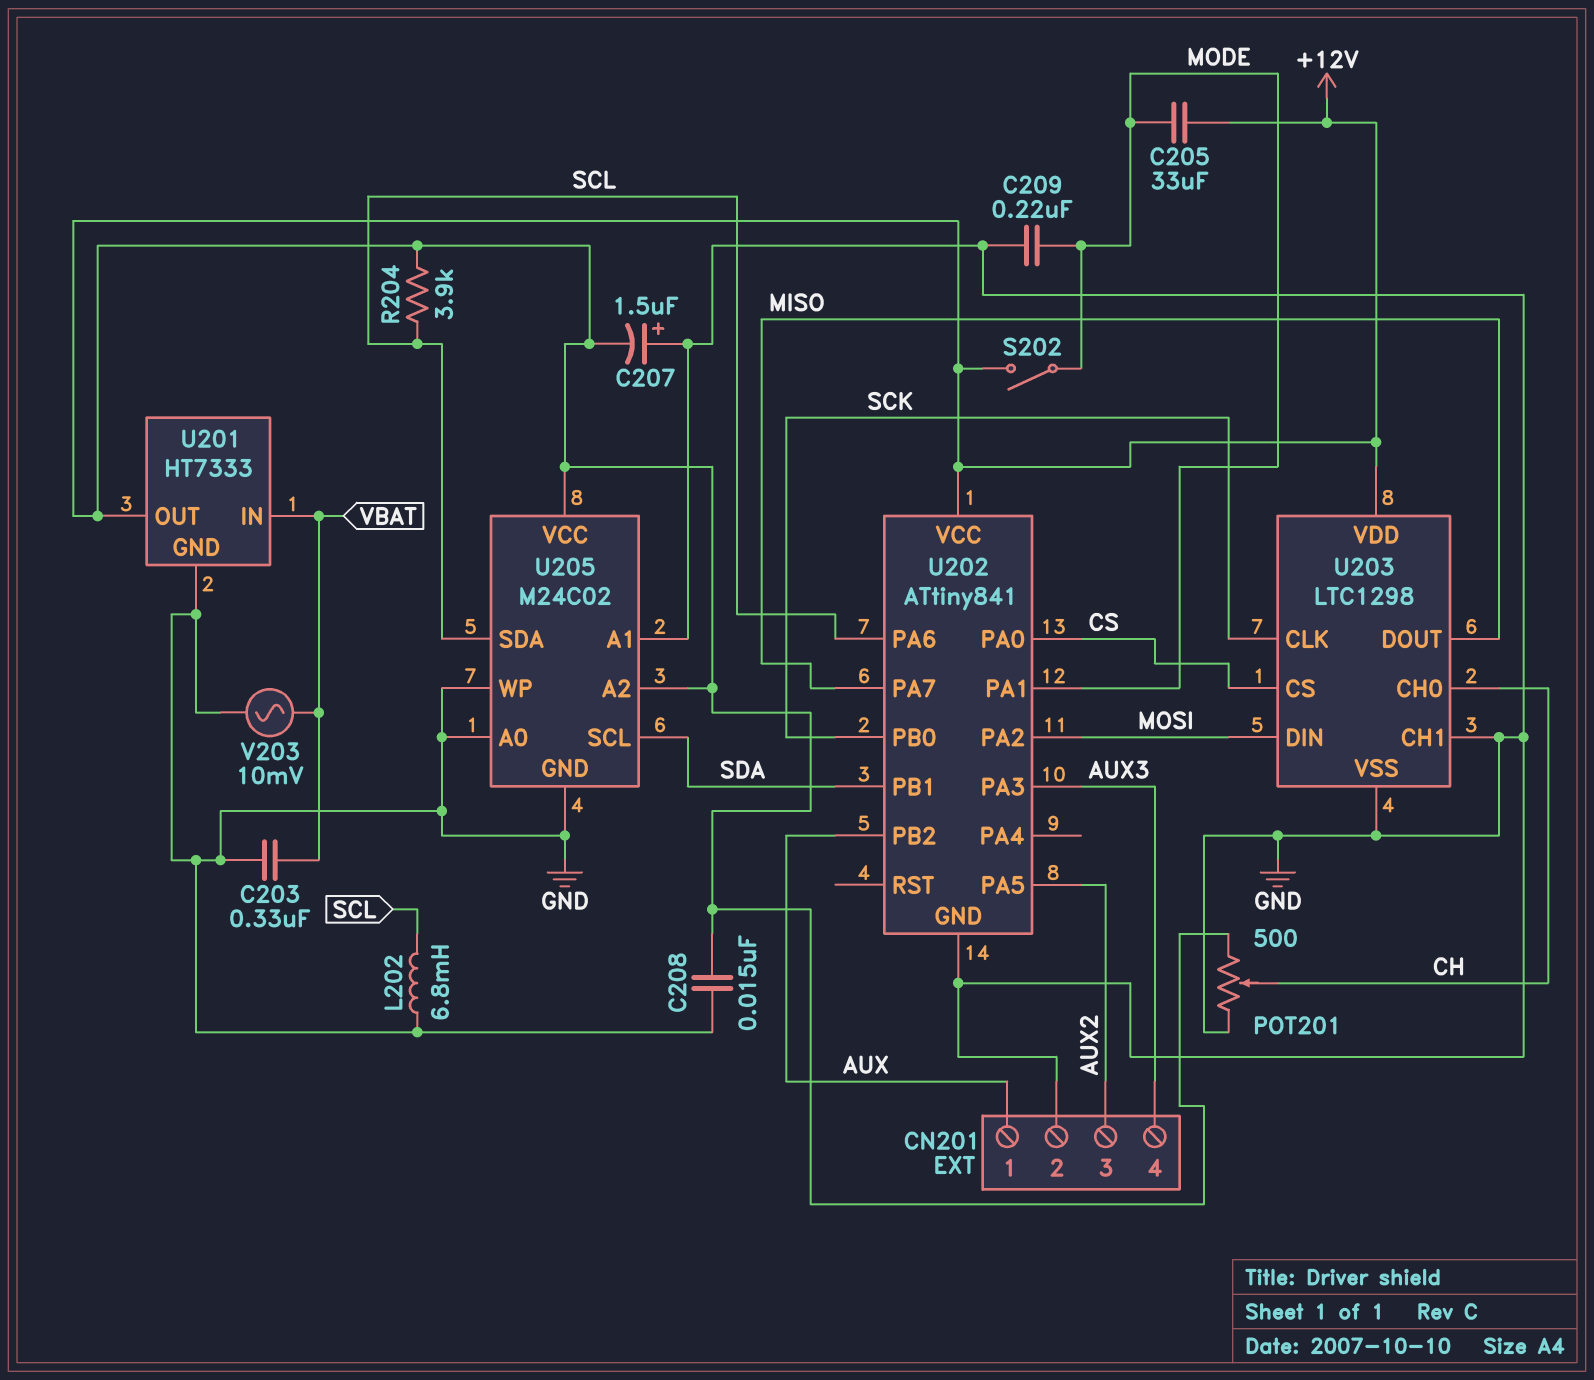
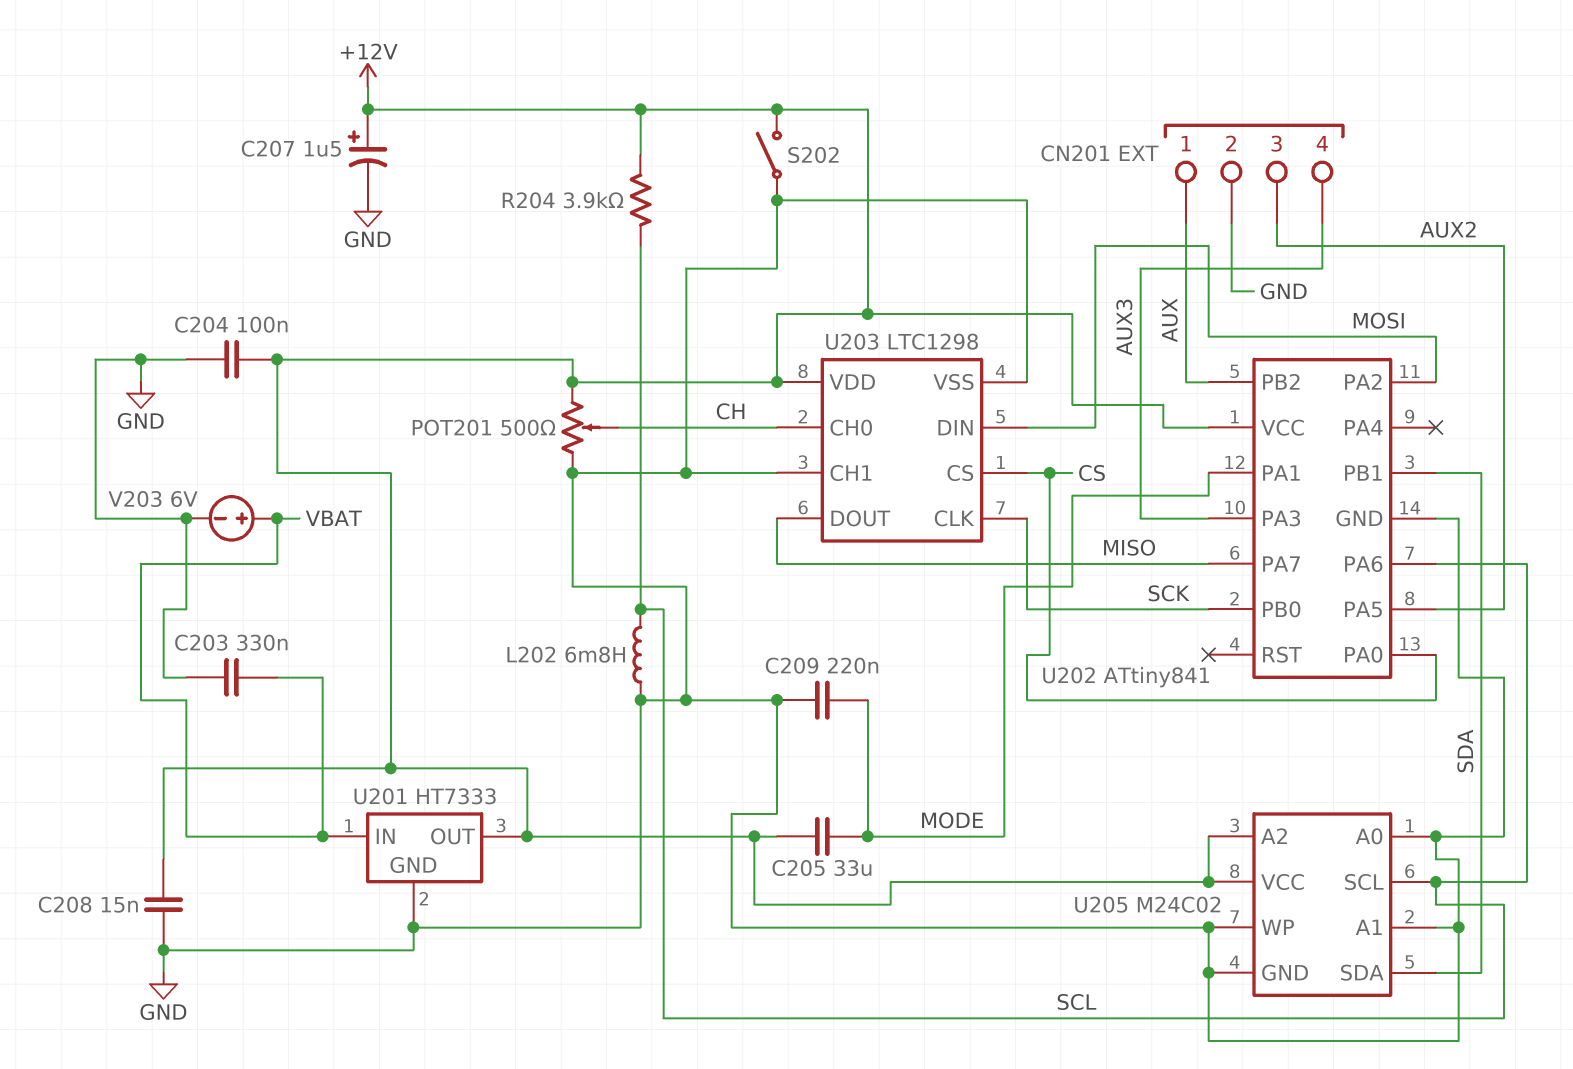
C204: none -> 100nF (+12V, GND)
C207: 1.5uF (plus GND, minus +12V) -> 1.5uF (plus +12V, minus GND)
S202: switch (+12V, MODE) -> switch (+12V, GND)
U205 pin SCL: SDA -> SCL
U205 pin SDA: SCL -> SDA
V203: AC 10mV (GND, VBAT) -> 6V (plus VBAT, minus GND)

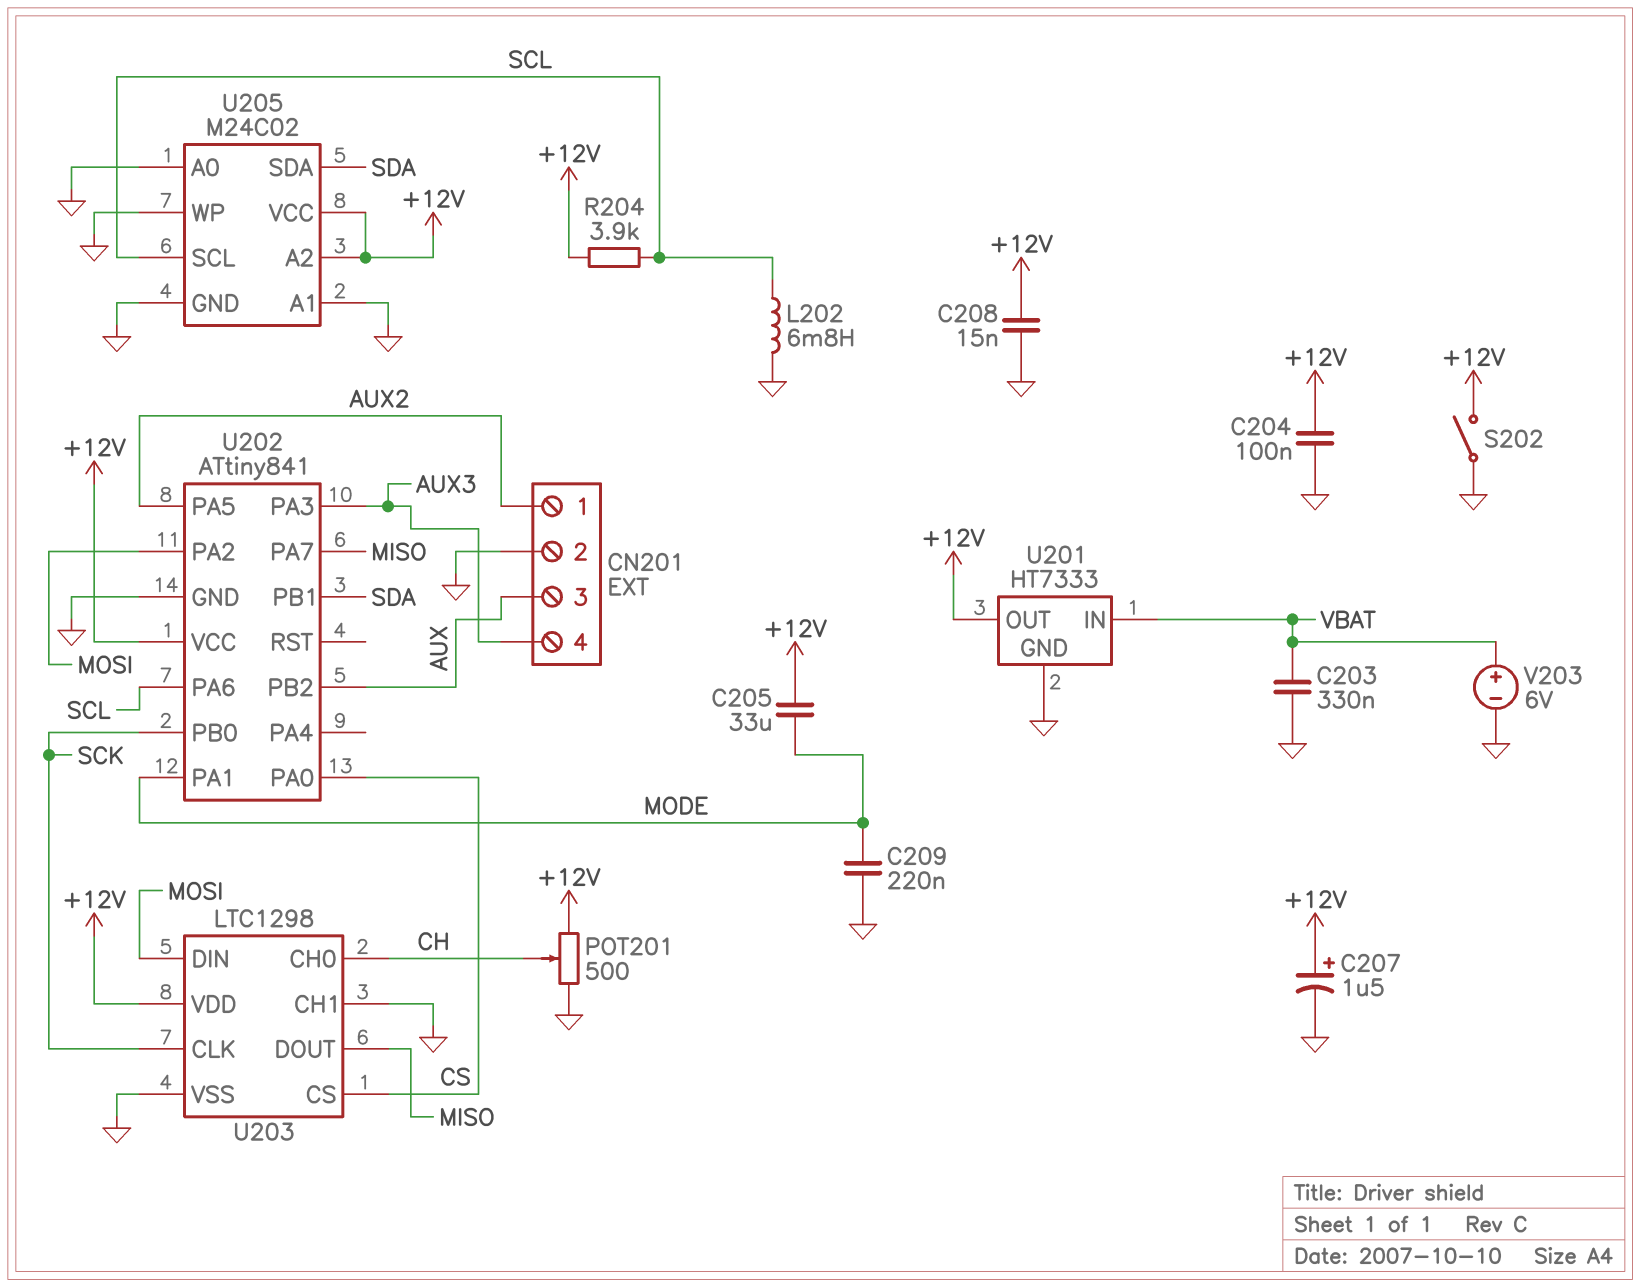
CN201 pin 1: AUX -> AUX2
CN201 pin 3: AUX2 -> AUX

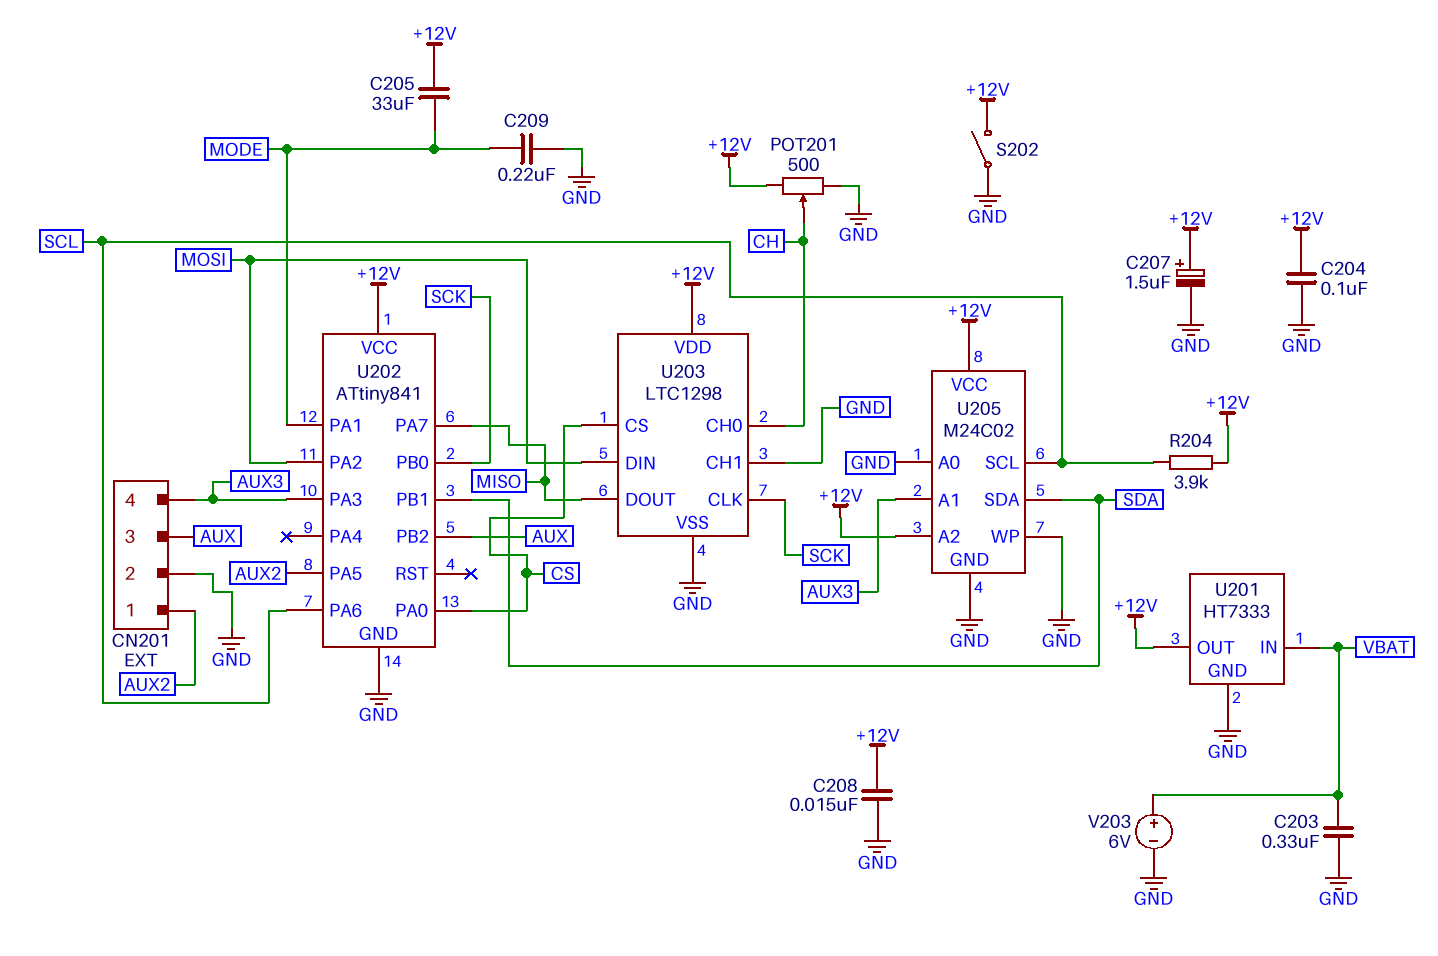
L202: 6.8mH (GND, SCL) -> none
U205 pin A1: GND -> AUX3

